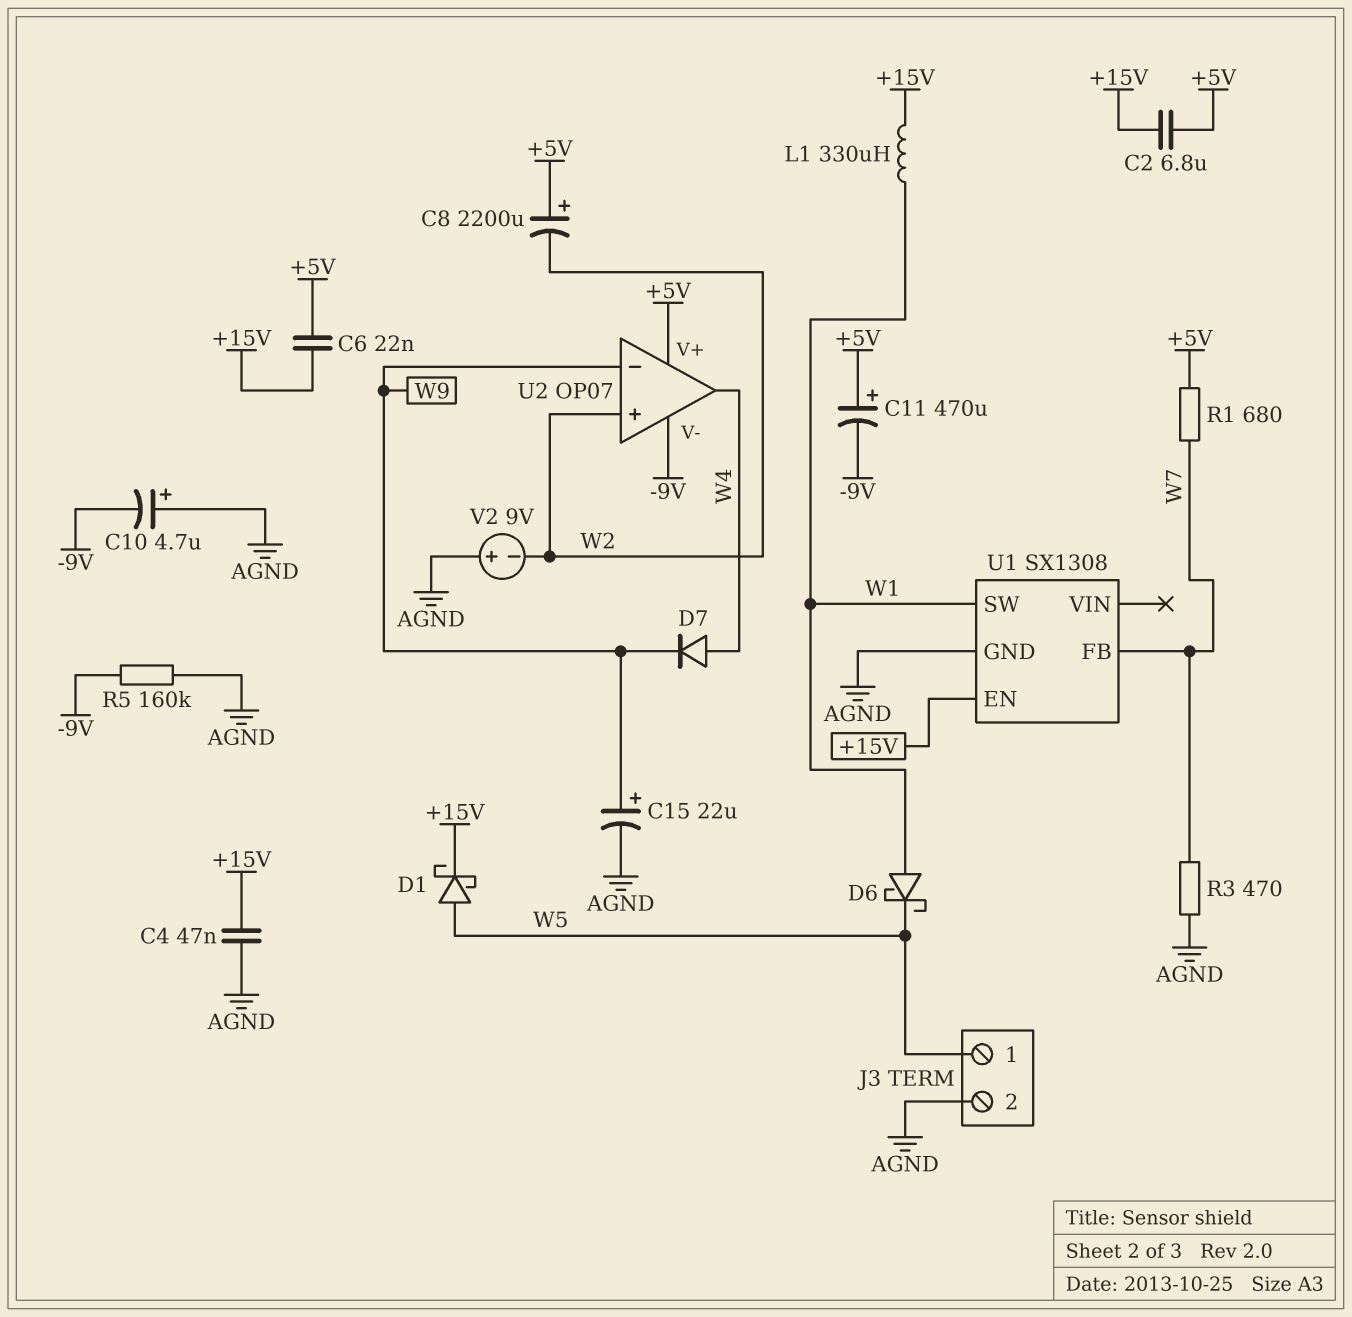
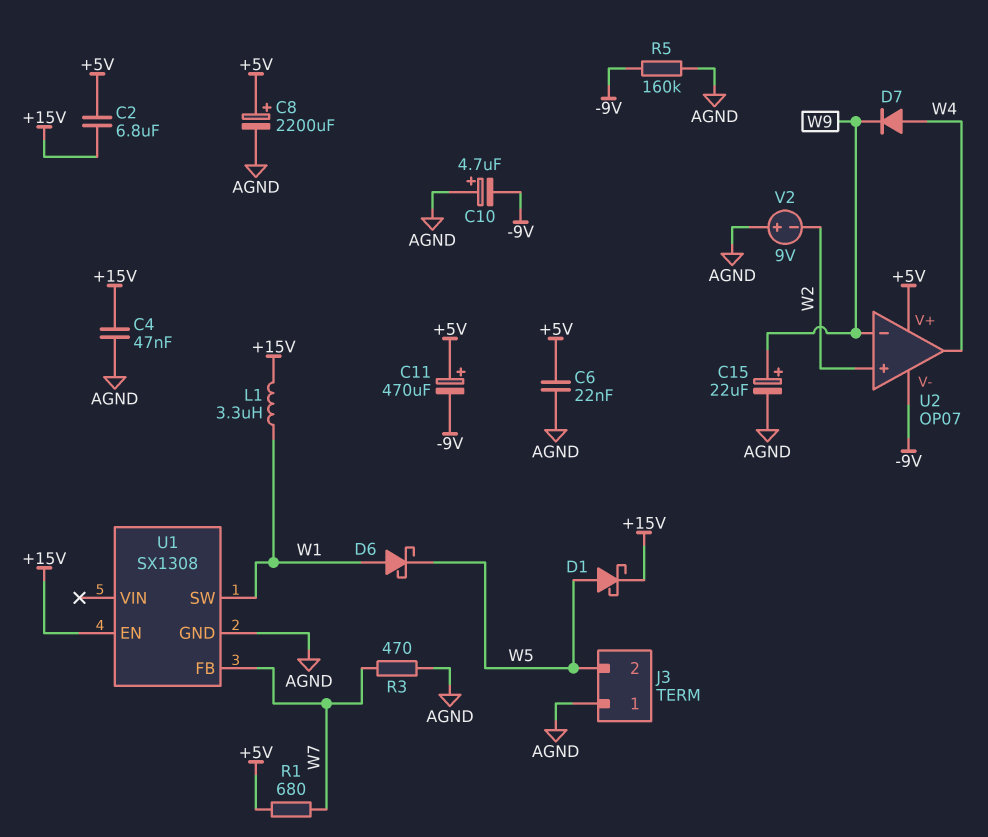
C6: 22nF (+5V, +15V) -> 22nF (+5V, AGND)
C8: 2200uF (plus +5V, minus W2) -> 2200uF (plus +5V, minus AGND)
J3 pin 1: W5 -> AGND
J3 pin 2: AGND -> W5
L1: 330uH (+15V, W1) -> 3.3uH (+15V, W1)

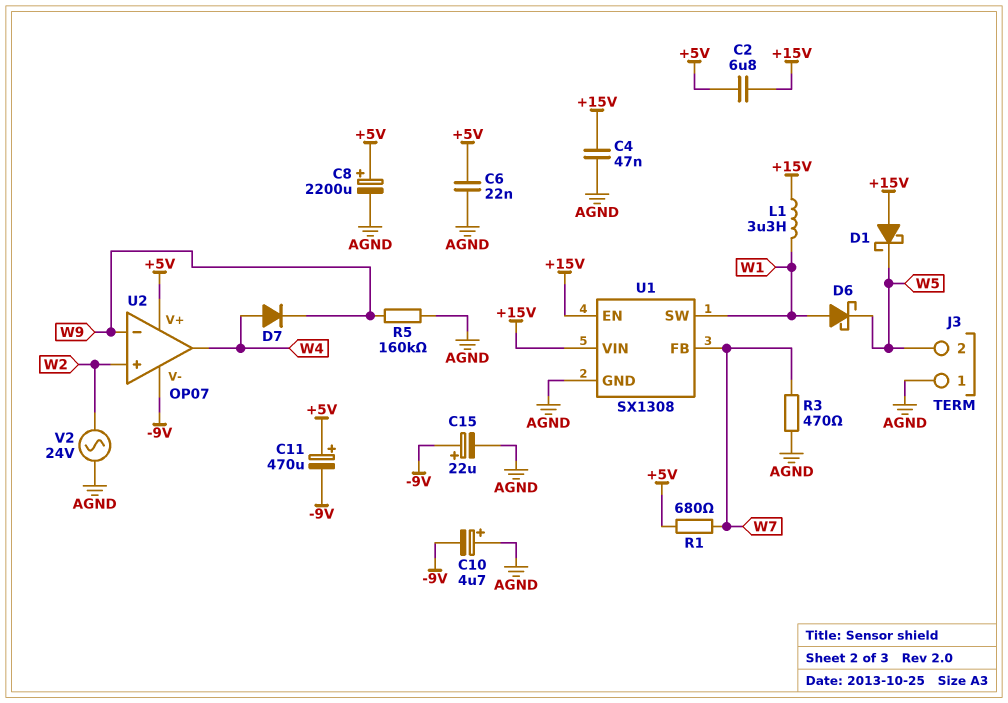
C15: 22uF (plus W9, minus AGND) -> 22uF (plus -9V, minus AGND)
D1: schottky (A W5, K +15V) -> schottky (A +15V, K W5)
R5: 160k (-9V, AGND) -> 160k (AGND, W9)
U1 pin VIN: none -> +15V
V2: 9V (plus AGND, minus W2) -> AC 24V (AGND, W2)

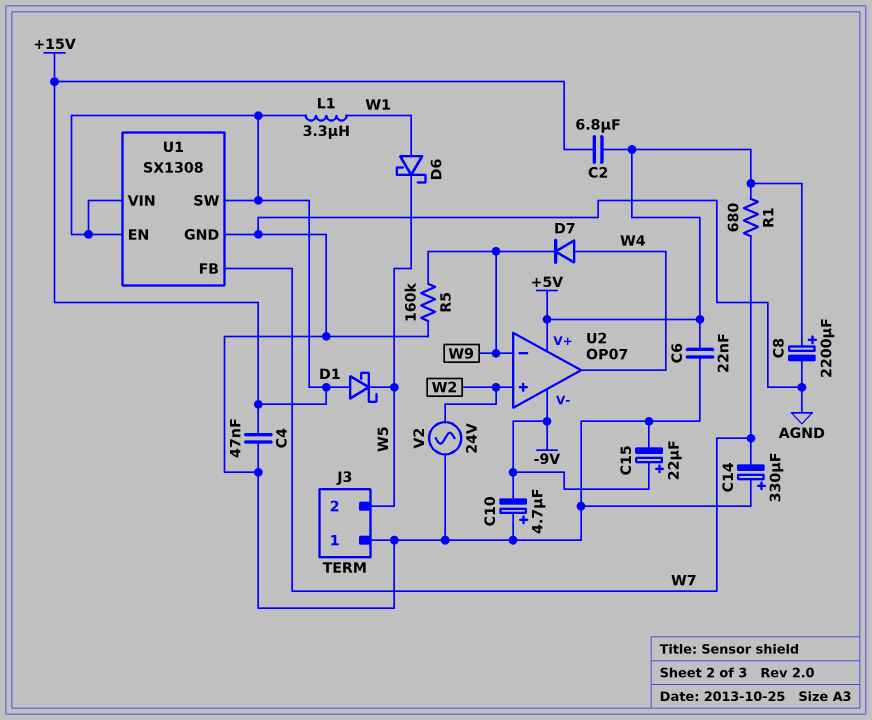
C11: 470uF (plus +5V, minus -9V) -> none
C14: none -> 330uF (plus AGND, minus W7)
R3: 470 (AGND, W7) -> none
U1 pin SW: W1 -> +15V

